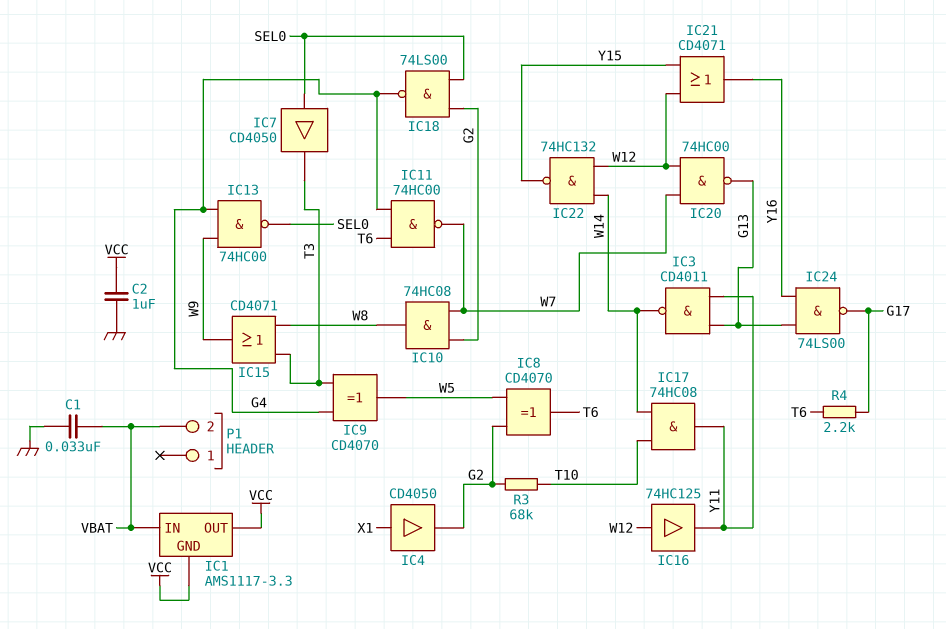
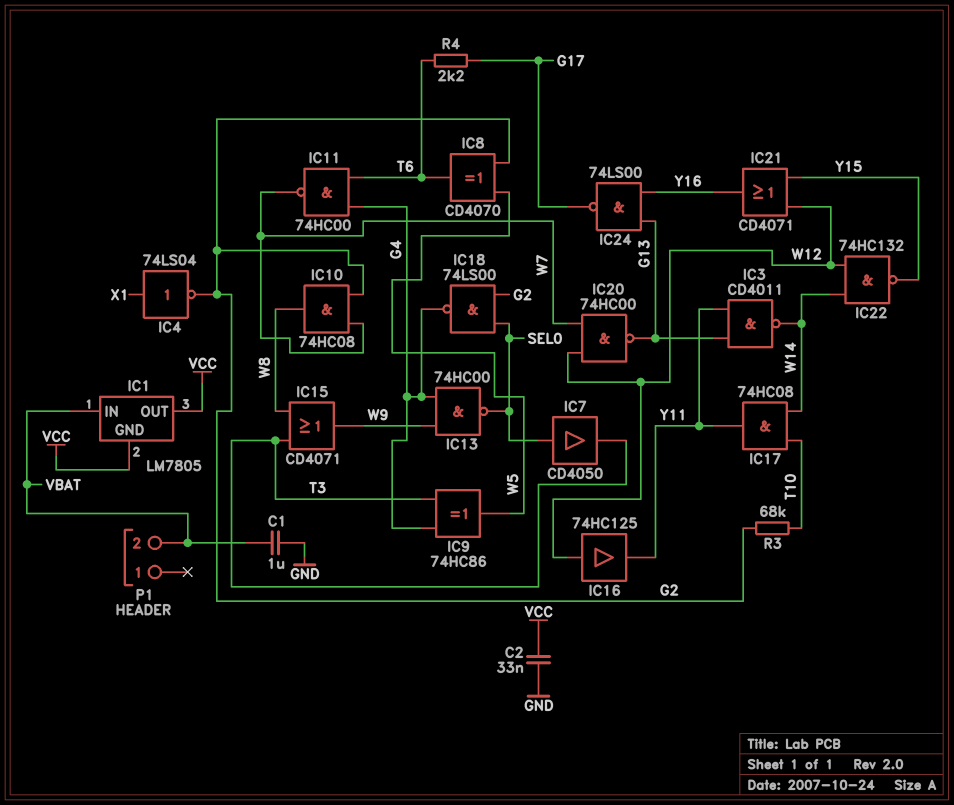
C1: 33nF (GND, VBAT) -> 1uF (GND, VBAT)
C2: 1uF (GND, VCC) -> 33nF (GND, VCC)
IC1: AMS1117-3.3 -> LM7805
IC4: buffer CD4050 (in X1, out G2) -> NOT 74LS04 (in X1, out G2)
IC9: XOR CD4070 (in G4, in T3, out W5) -> XOR 74HC86 (in G4, in T3, out W5)

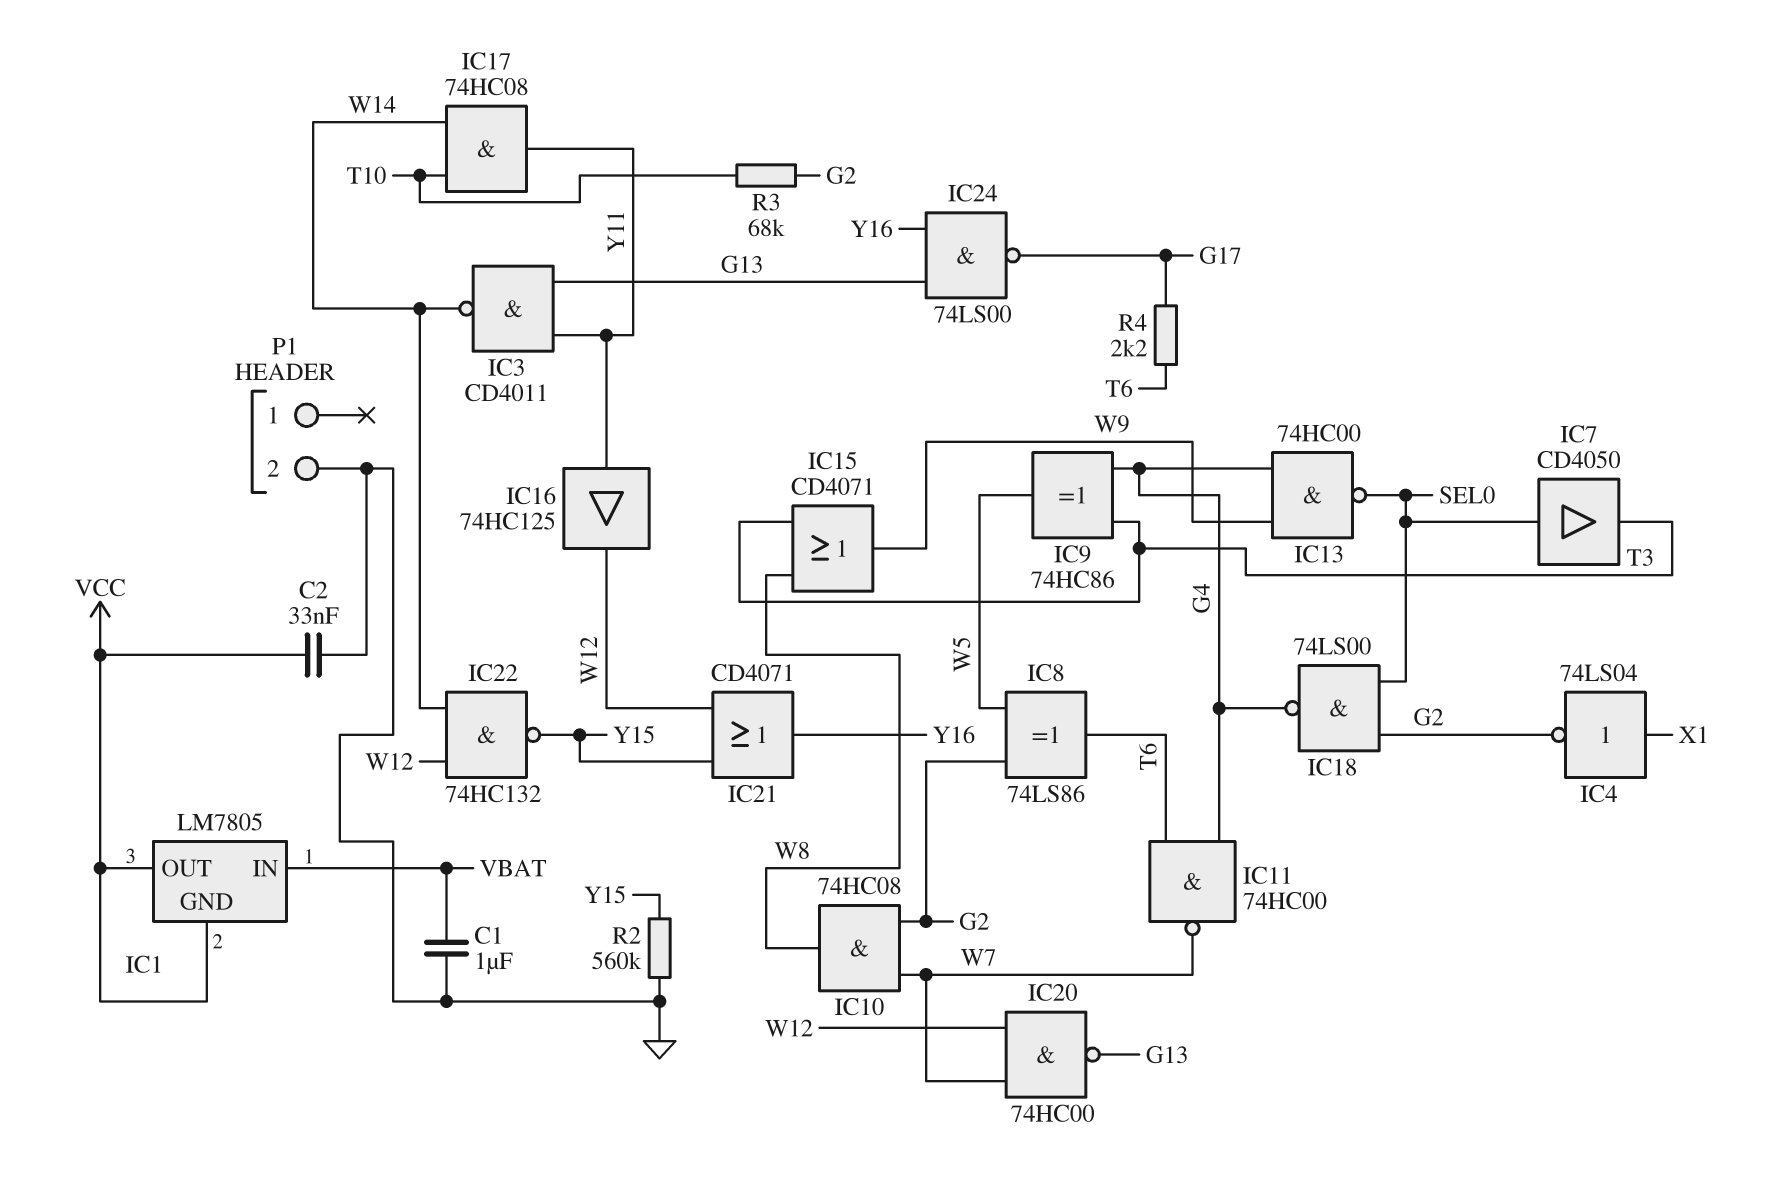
IC8: XOR CD4070 (in G2, in W5, out T6) -> XOR 74LS86 (in G2, in W5, out T6)
IC16: buffer 74HC125 (in W12, out Y11) -> buffer 74HC125 (in Y11, out W12)
P1 pin 2: VBAT -> GND
R2: none -> 560k (GND, Y15)

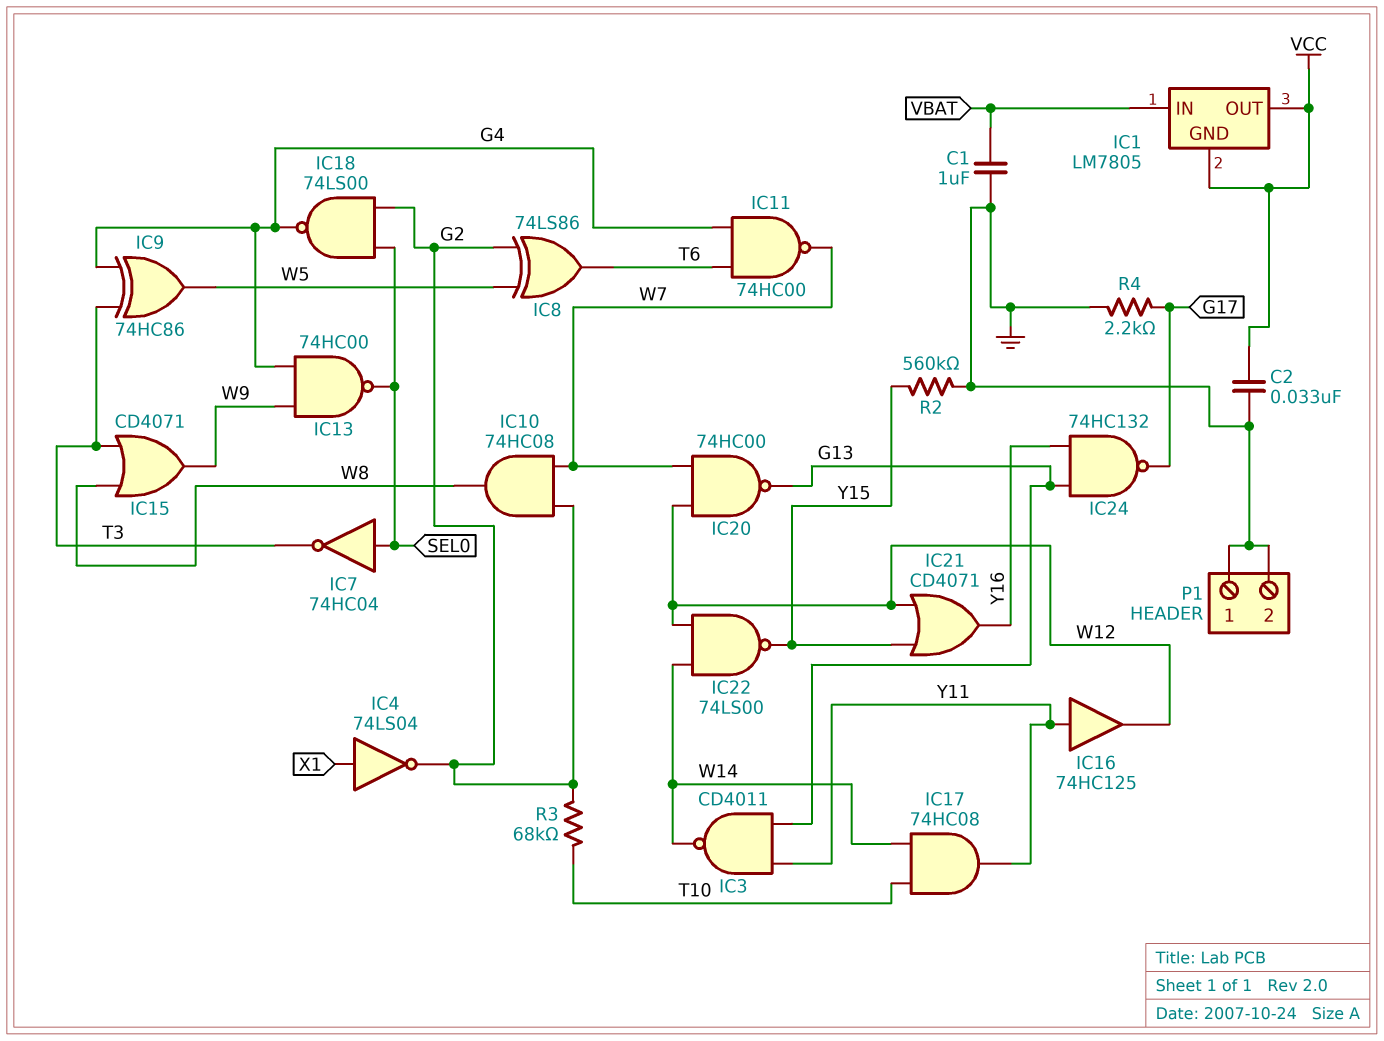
IC7: buffer CD4050 (in SEL0, out T3) -> NOT 74HC04 (in SEL0, out T3)
IC22: NAND 74HC132 (in W12, in W14, out Y15) -> NAND 74LS00 (in W12, in W14, out Y15)
IC24: NAND 74LS00 (in G13, in Y16, out G17) -> NAND 74HC132 (in G13, in Y16, out G17)
P1 pin 1: none -> GND
R4: 2.2k (G17, T6) -> 2.2k (G17, GND)

